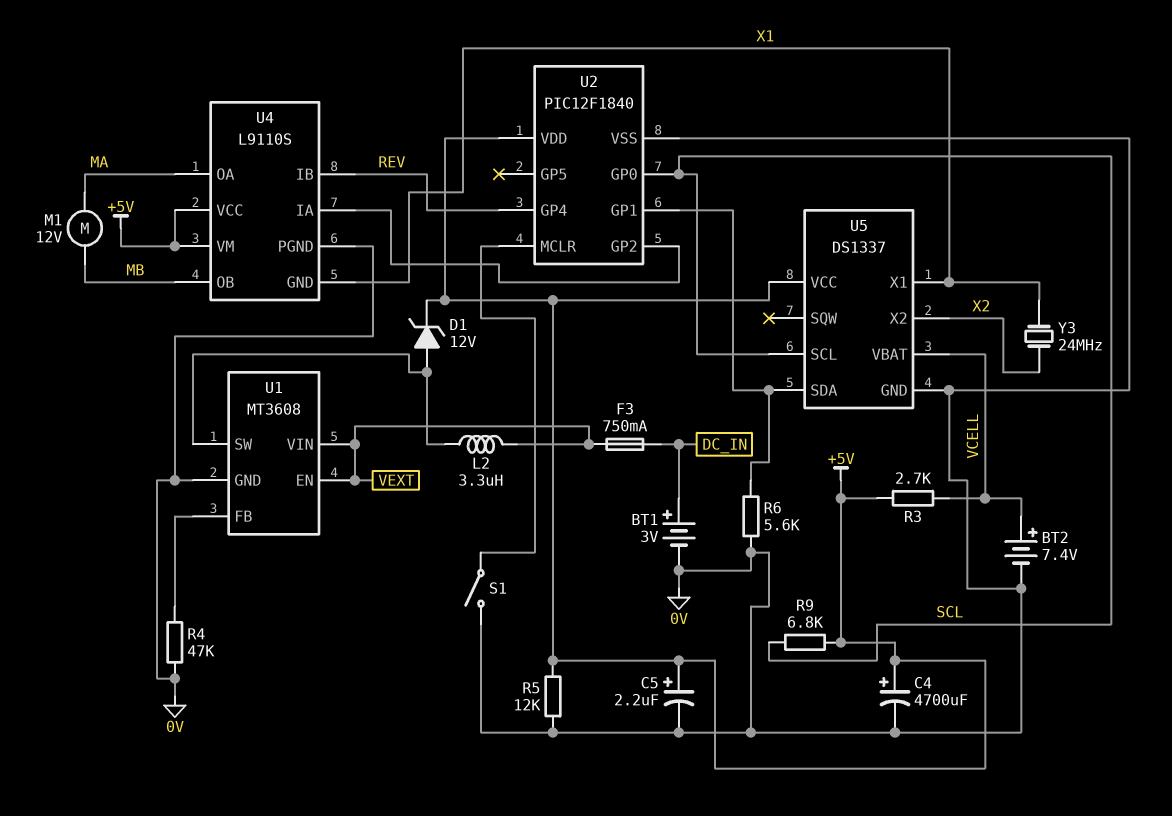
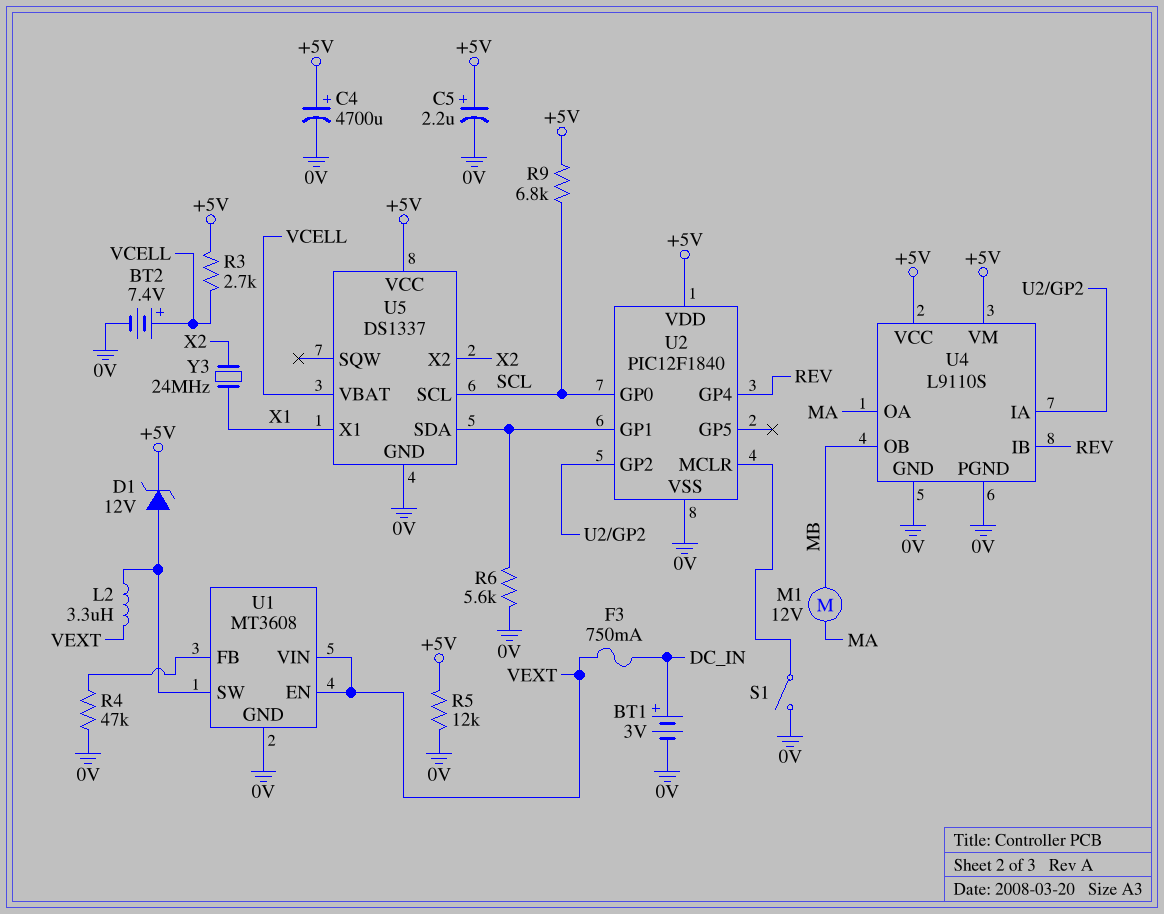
U4 pin GND: X1 -> 0V

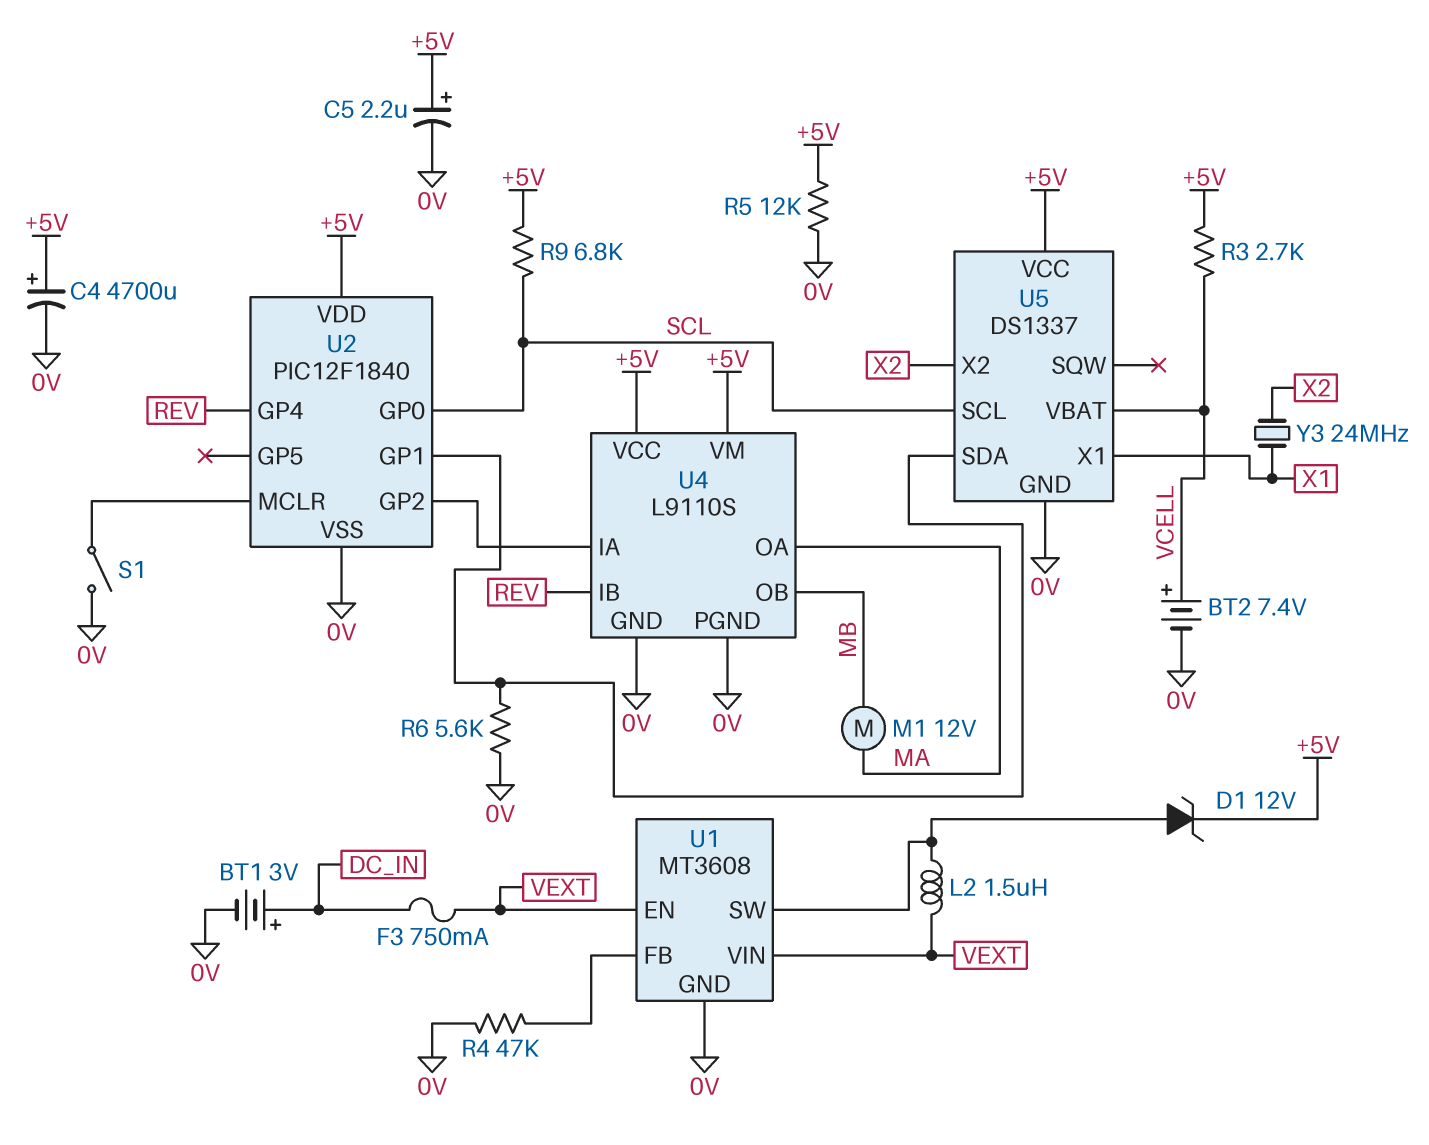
L2: 3.3uH (U1/SW, VEXT) -> 1.5uH (U1/SW, VEXT)

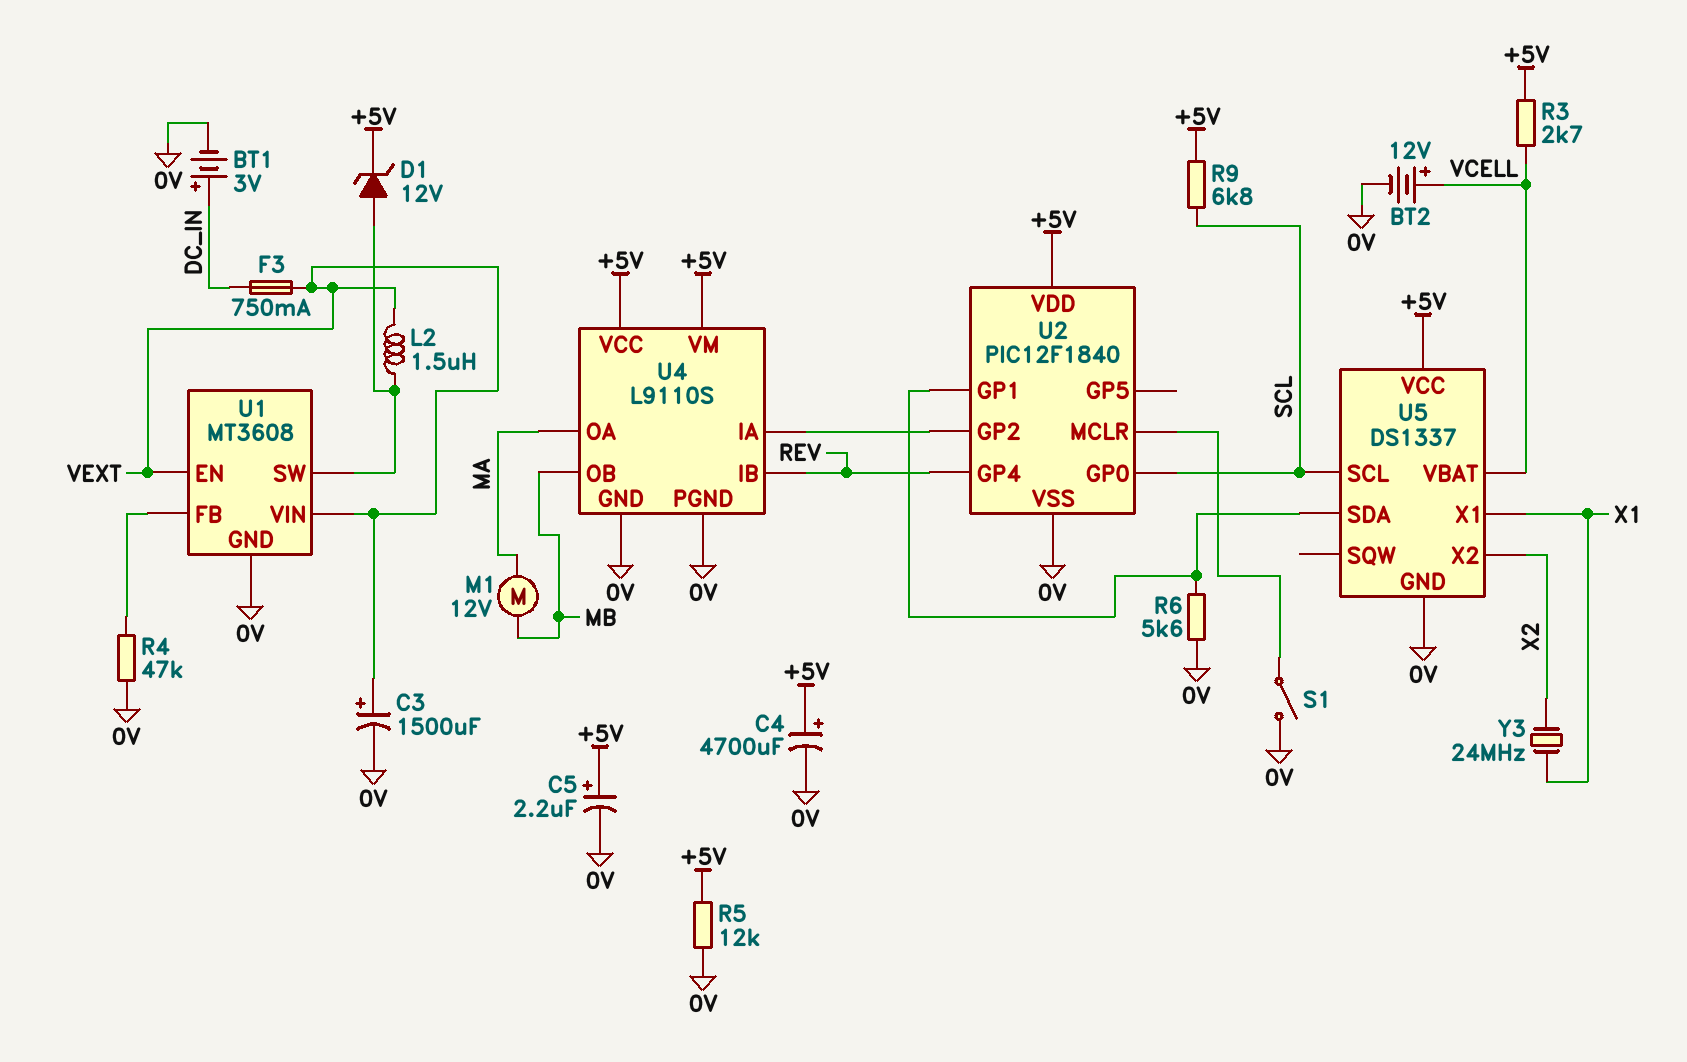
BT2: 7.4V (plus VCELL, minus 0V) -> 12V (plus VCELL, minus 0V)
C3: none -> 1500uF (plus VEXT, minus 0V)

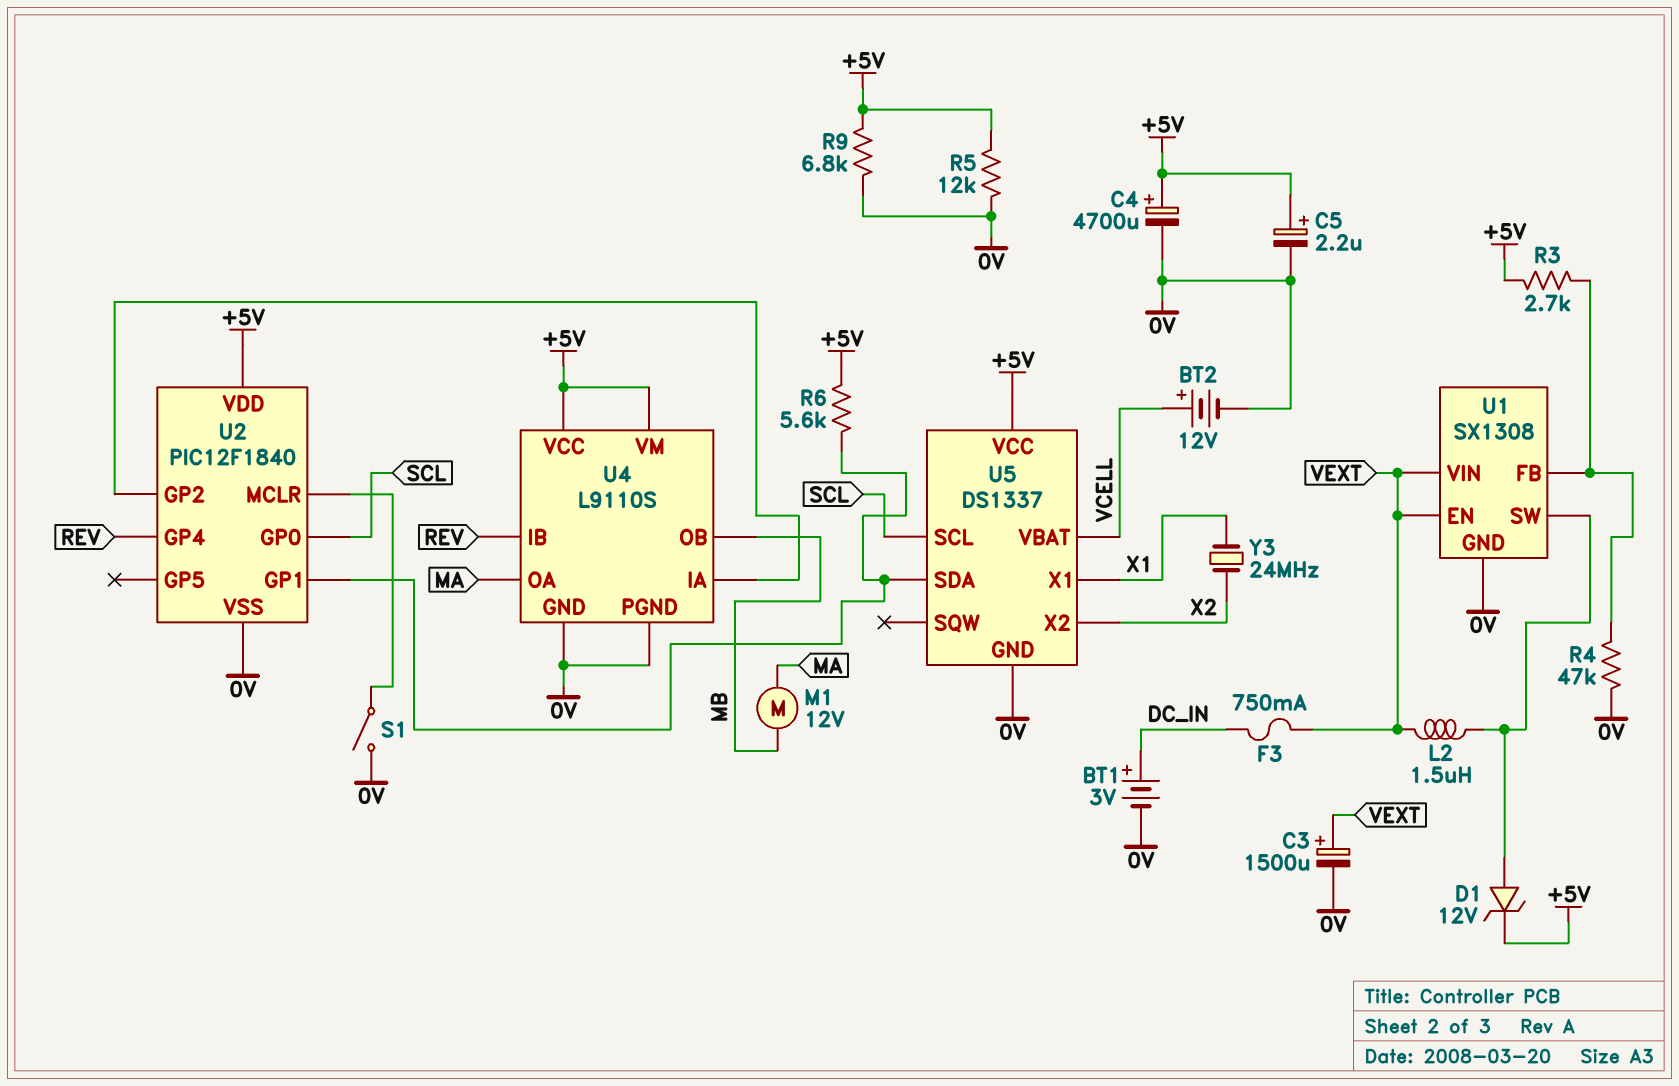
R3: 2.7k (+5V, VCELL) -> 2.7k (+5V, U1/FB)
R6: 5.6k (0V, U2/GP1) -> 5.6k (+5V, U2/GP1)
R9: 6.8k (+5V, SCL) -> 6.8k (+5V, 0V)
U1: MT3608 -> SX1308

